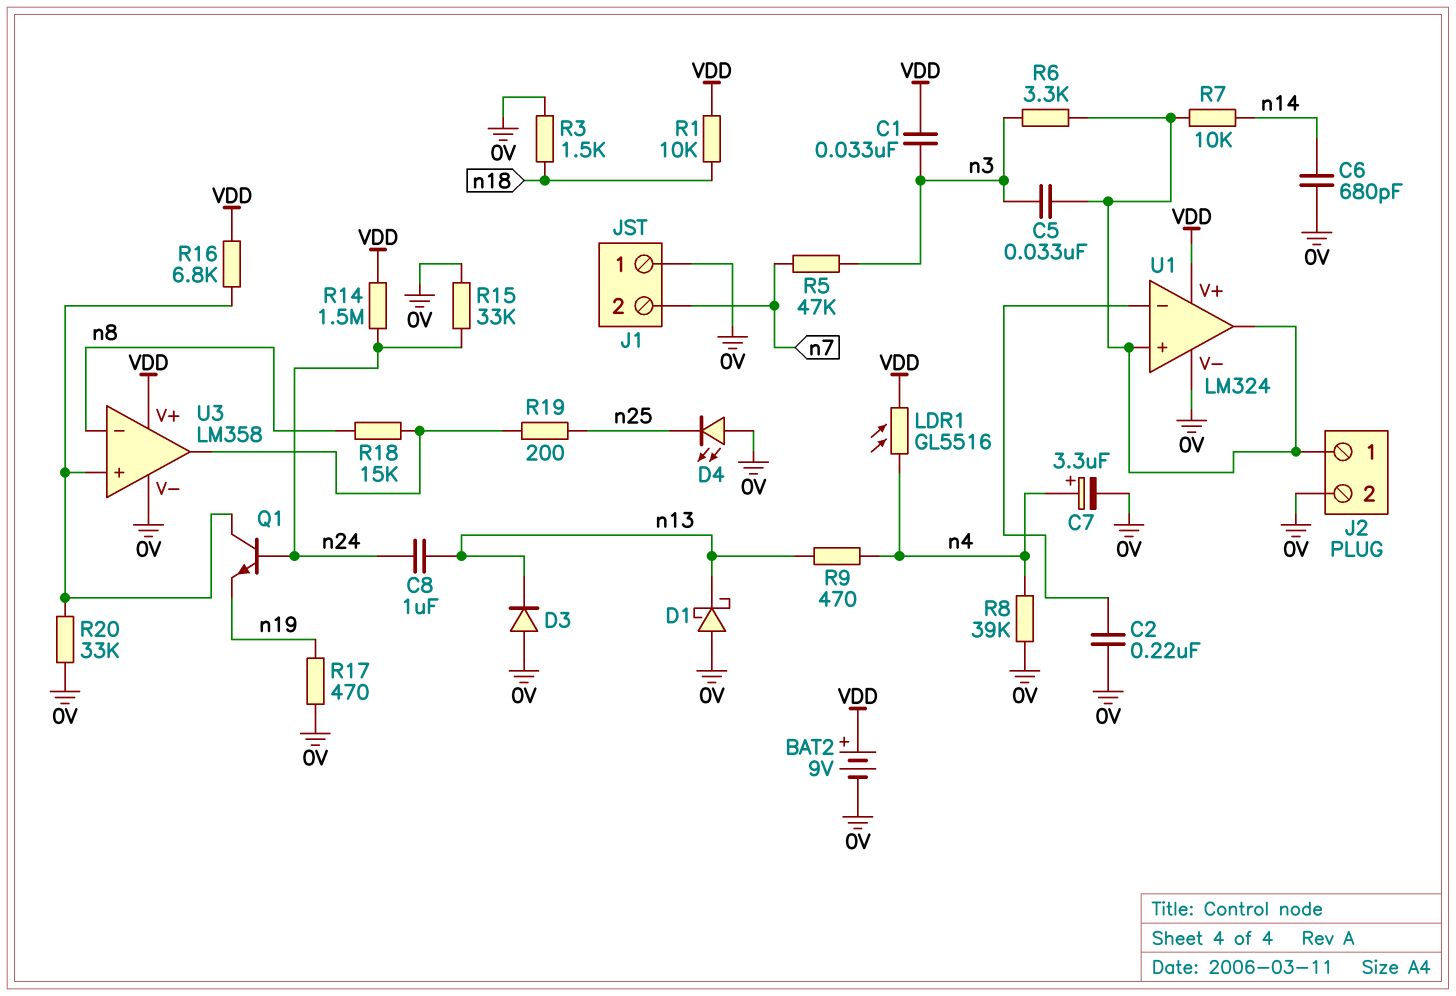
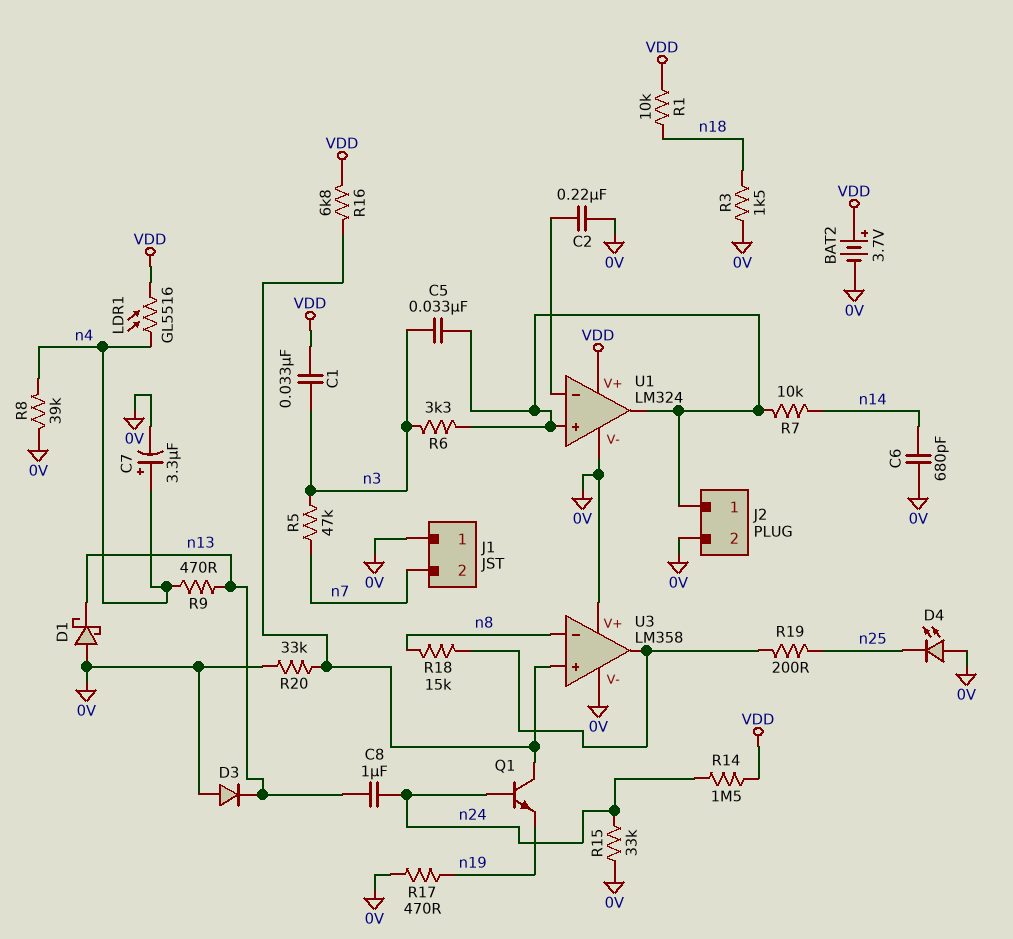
BAT2: 9V (plus VDD, minus 0V) -> 3.7V (plus VDD, minus 0V)
U3 pin V+: VDD -> 0V

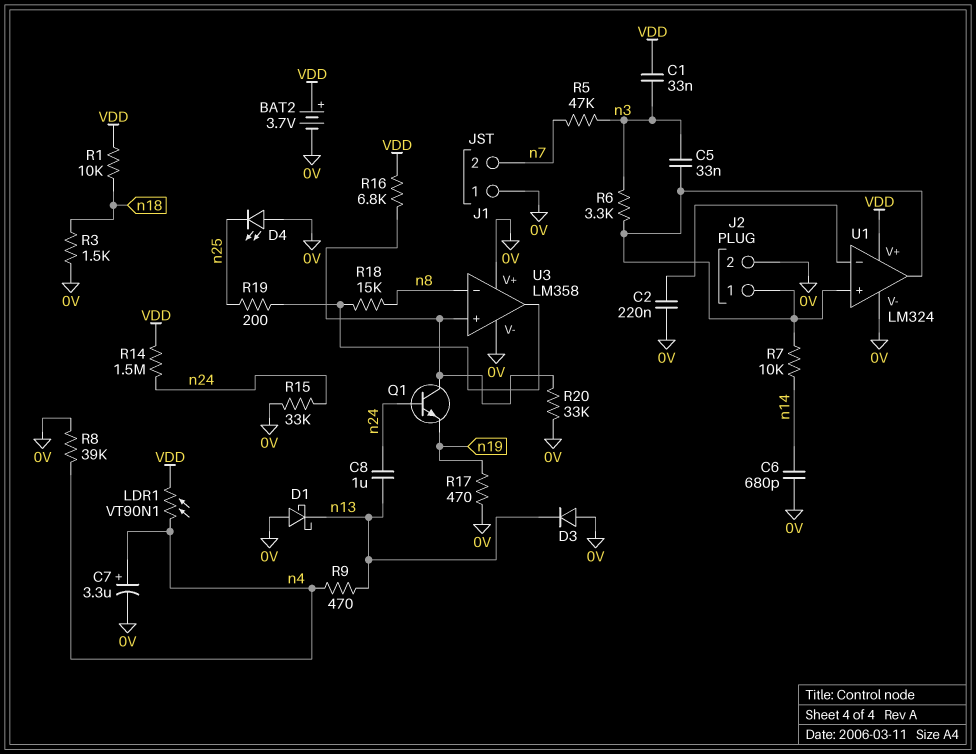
LDR1: GL5516 (VDD, n4) -> VT90N1 (VDD, n4)

